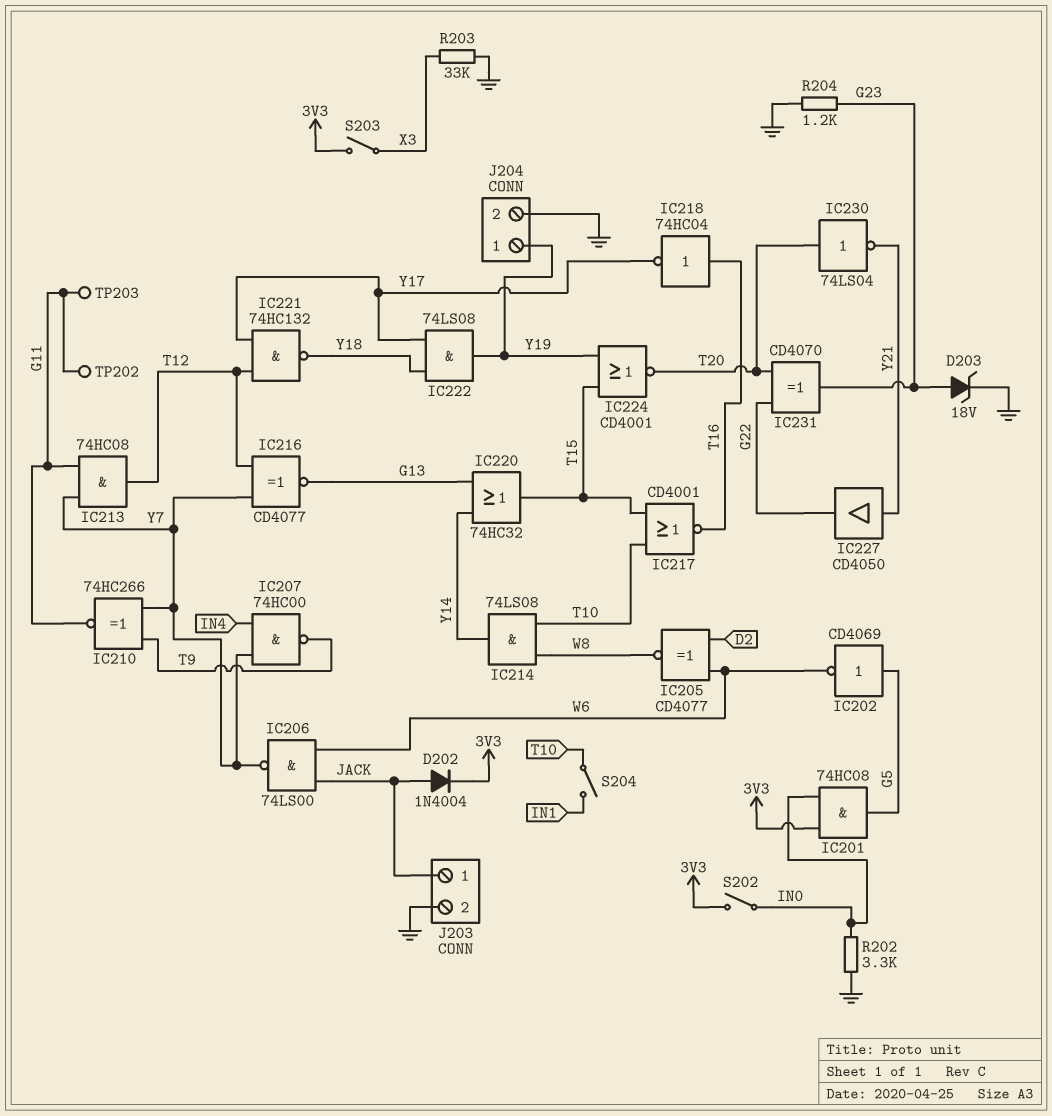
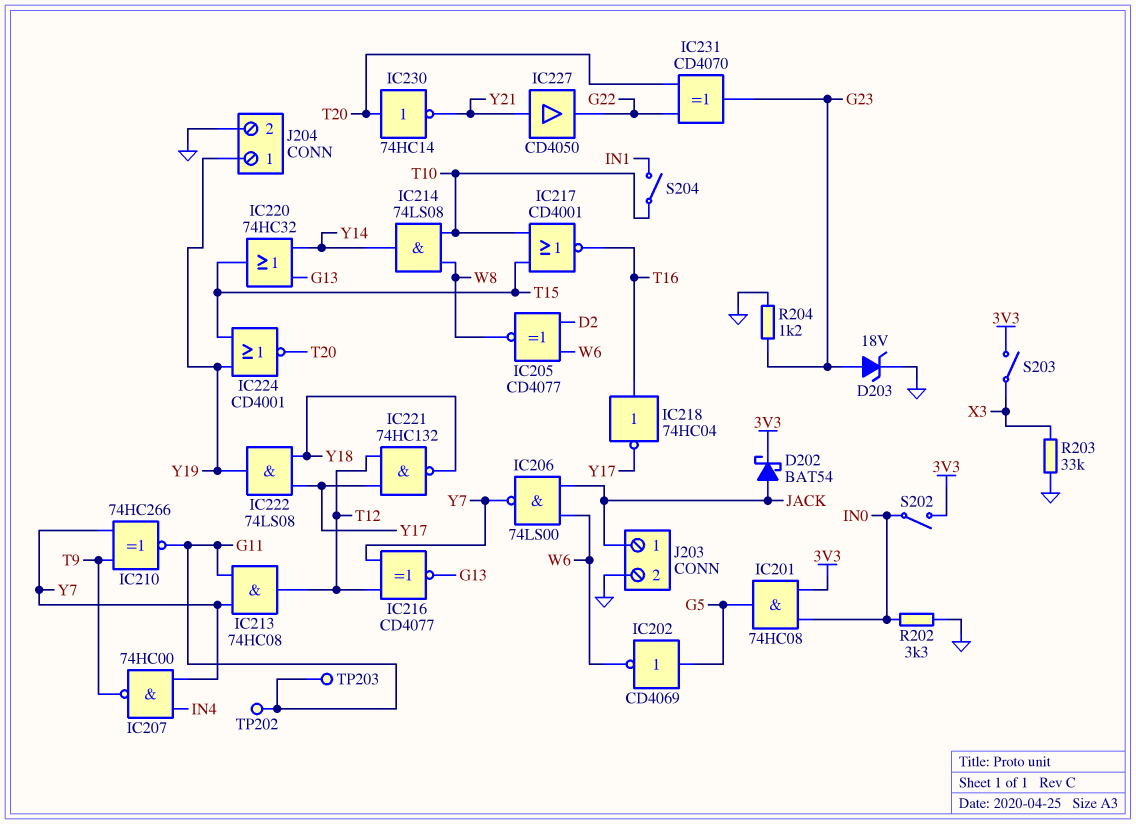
D202: diode 1N4004 (A JACK, K 3V3) -> schottky BAT54 (A JACK, K 3V3)
IC230: NOT 74LS04 (in T20, out Y21) -> NOT 74HC14 (in T20, out Y21)

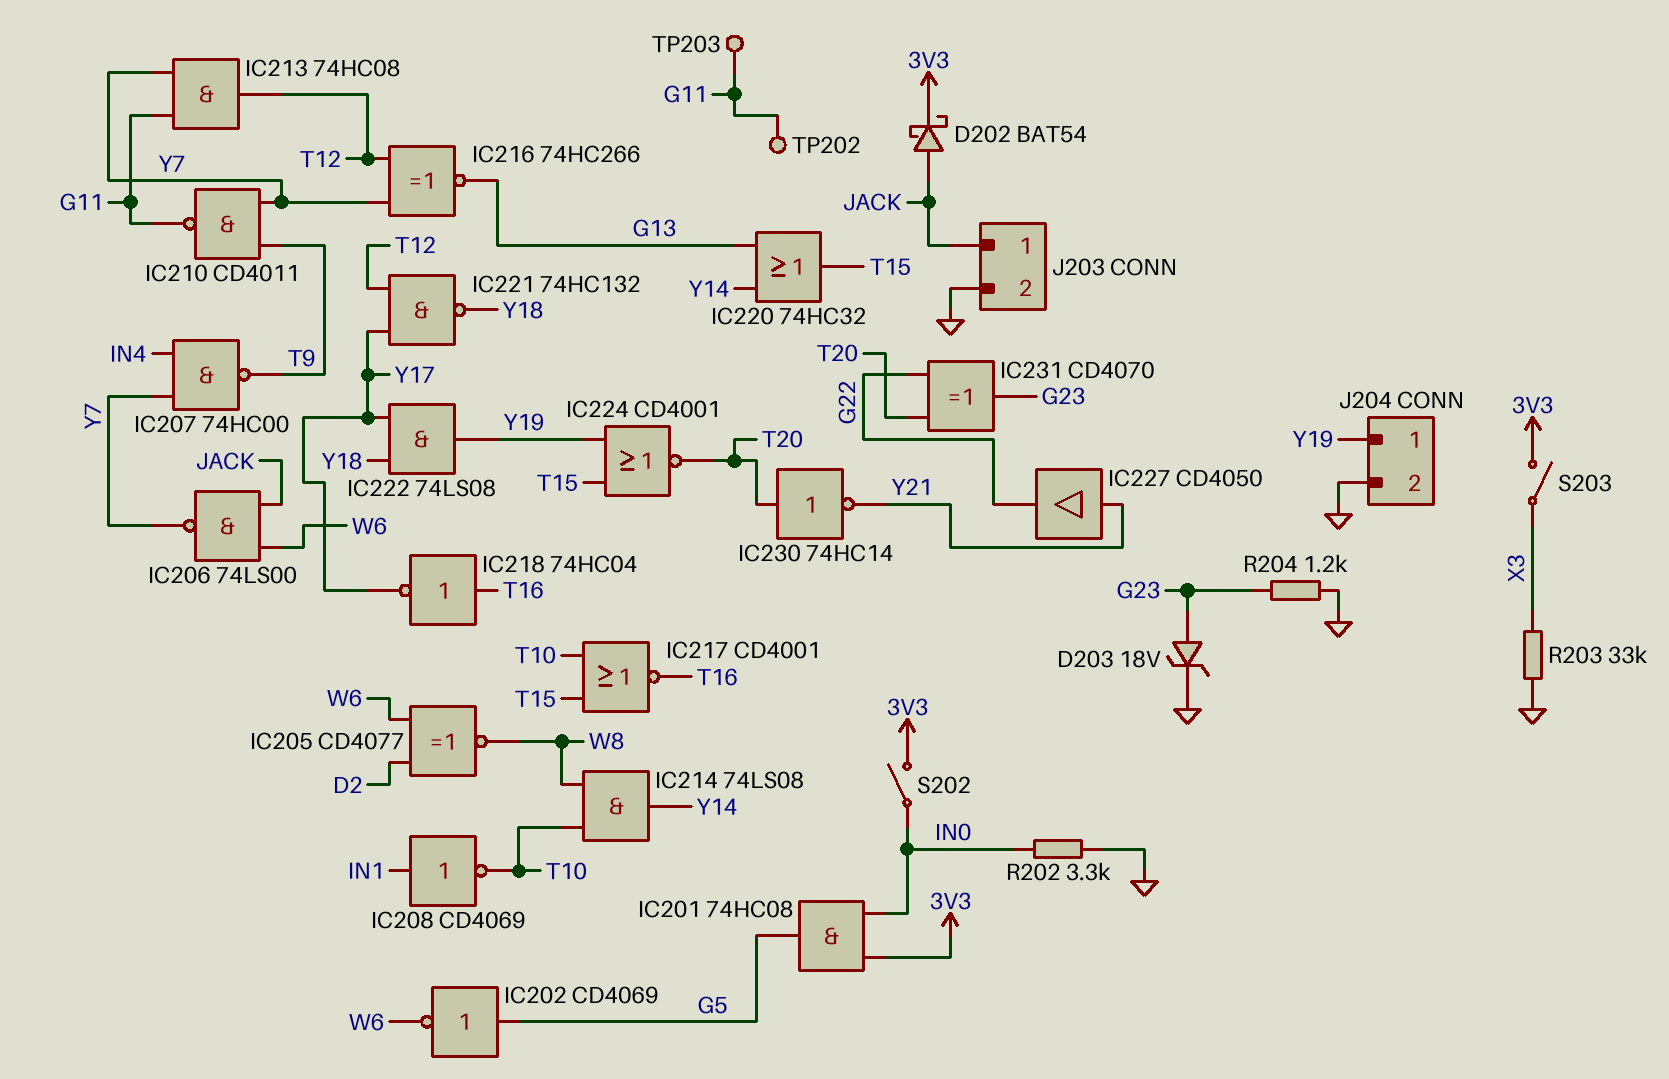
IC208: none -> NOT CD4069 (in IN1, out T10)
IC210: XNOR 74HC266 (in T9, in Y7, out G11) -> NAND CD4011 (in T9, in Y7, out G11)
IC216: XNOR CD4077 (in T12, in Y7, out G13) -> XNOR 74HC266 (in T12, in Y7, out G13)
S204: switch (IN1, T10) -> none

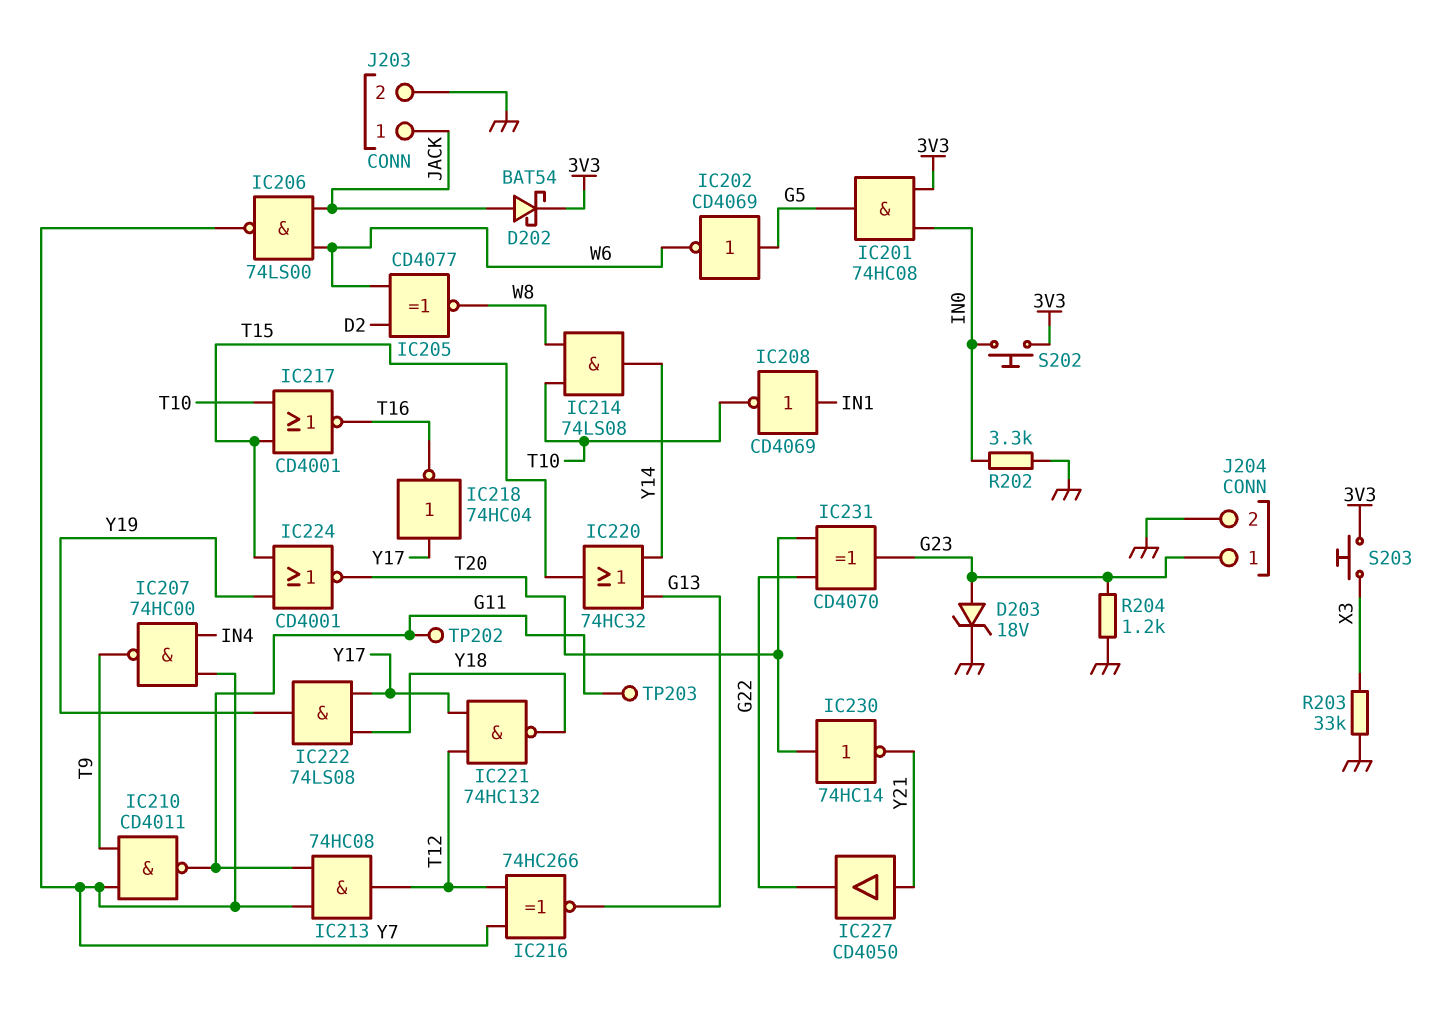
IC218: NOT 74HC04 (in T16, out Y17) -> NOT 74HC04 (in Y17, out T16)
J204 pin 1: Y19 -> G23
S202: switch (3V3, IN0) -> button (3V3, IN0)
S203: switch (3V3, X3) -> button (3V3, X3)

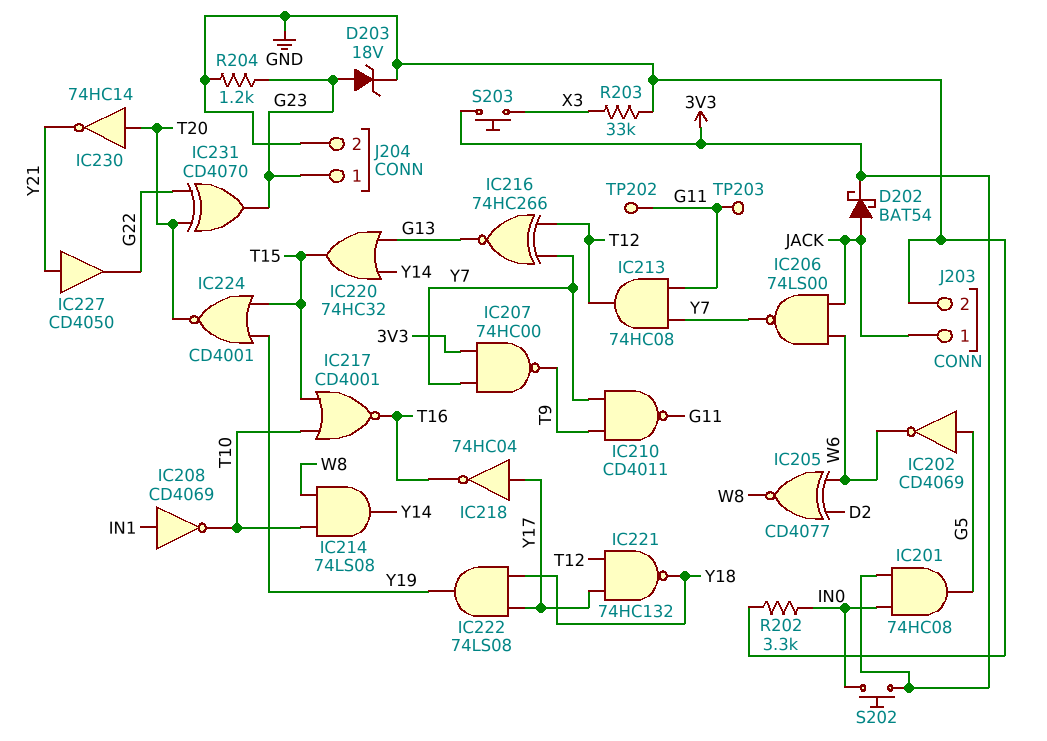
IC207: NAND 74HC00 (in IN4, in Y7, out T9) -> NAND 74HC00 (in 3V3, in Y7, out T9)

